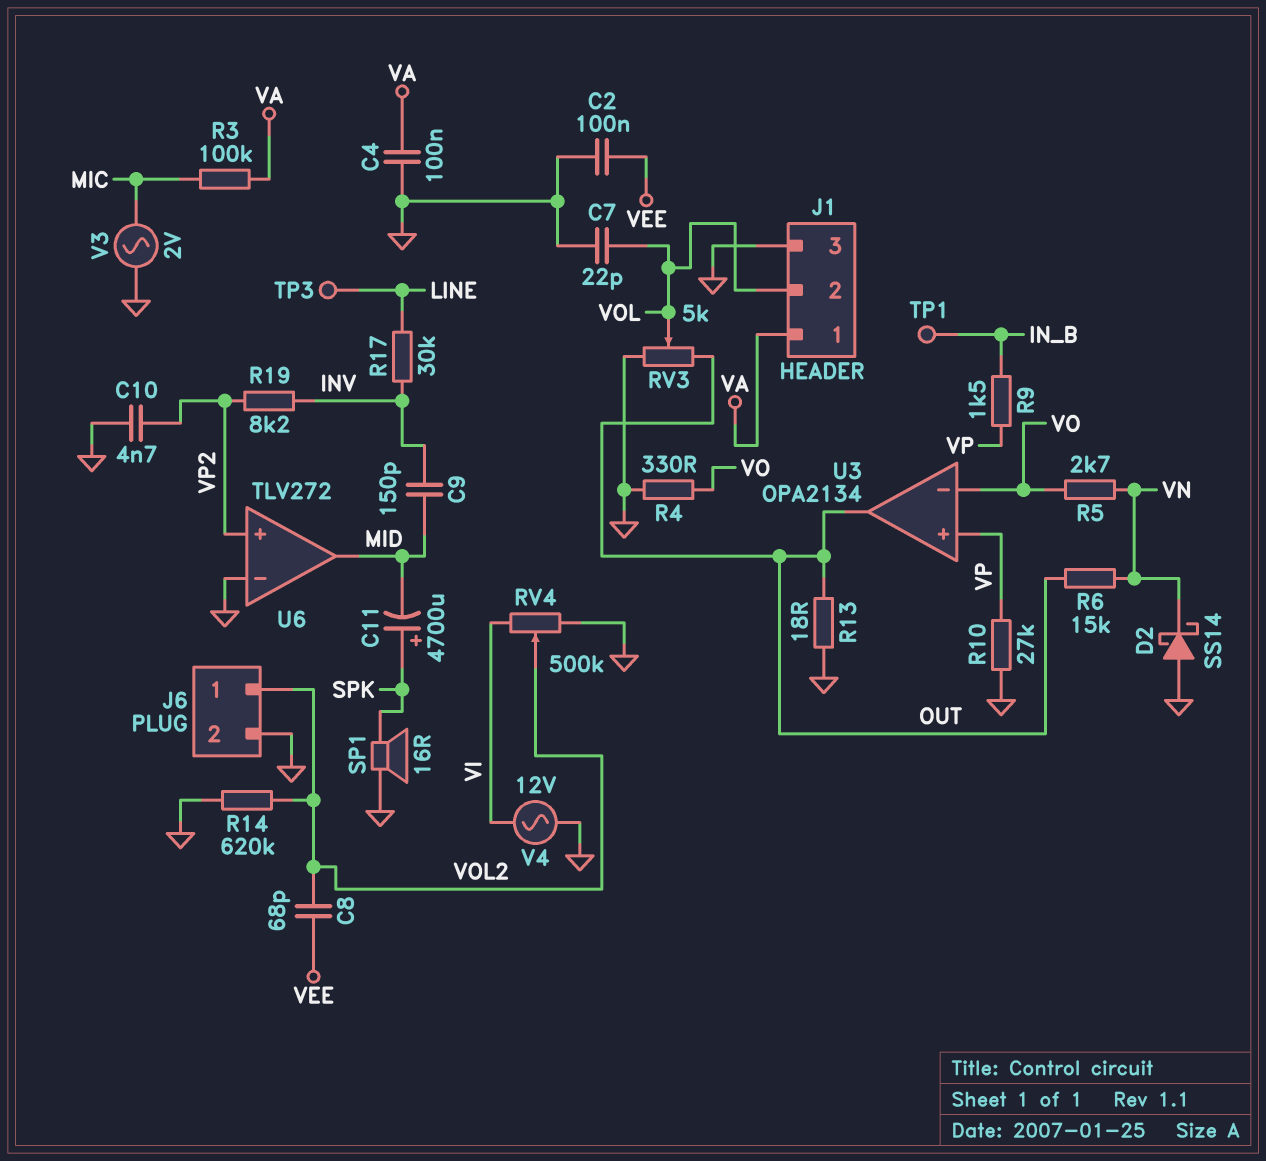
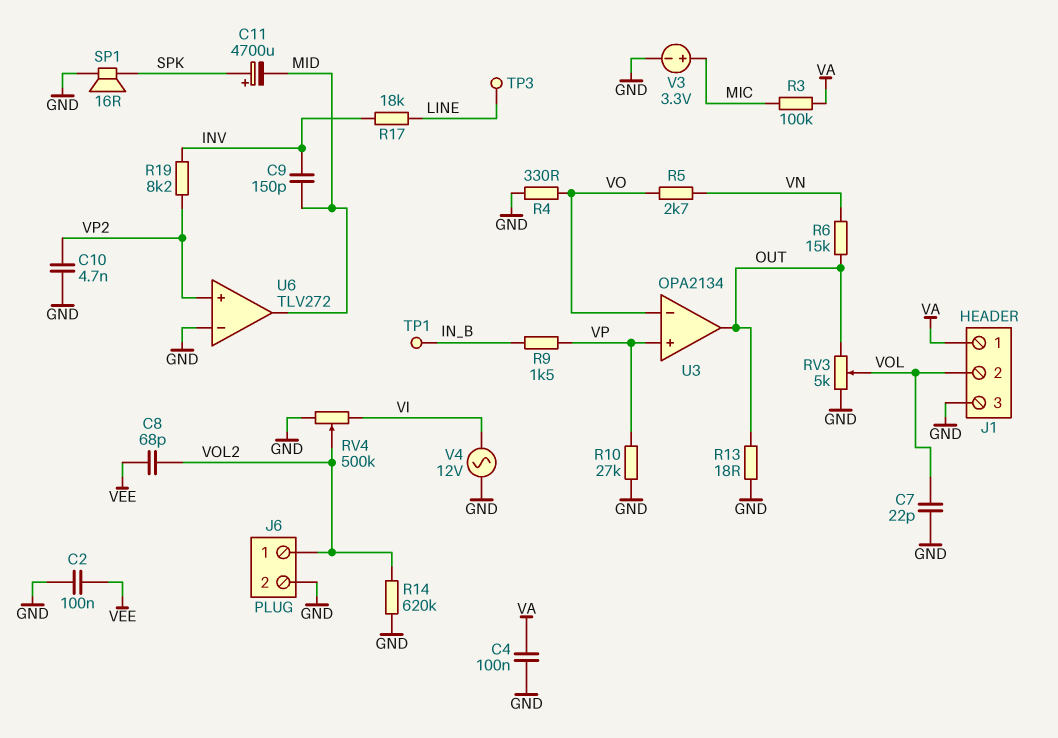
D2: schottky SS14 (A GND, K VN) -> none
R17: 30k (INV, LINE) -> 18k (INV, LINE)
V3: AC 2V (GND, MIC) -> 3.3V (plus MIC, minus GND)

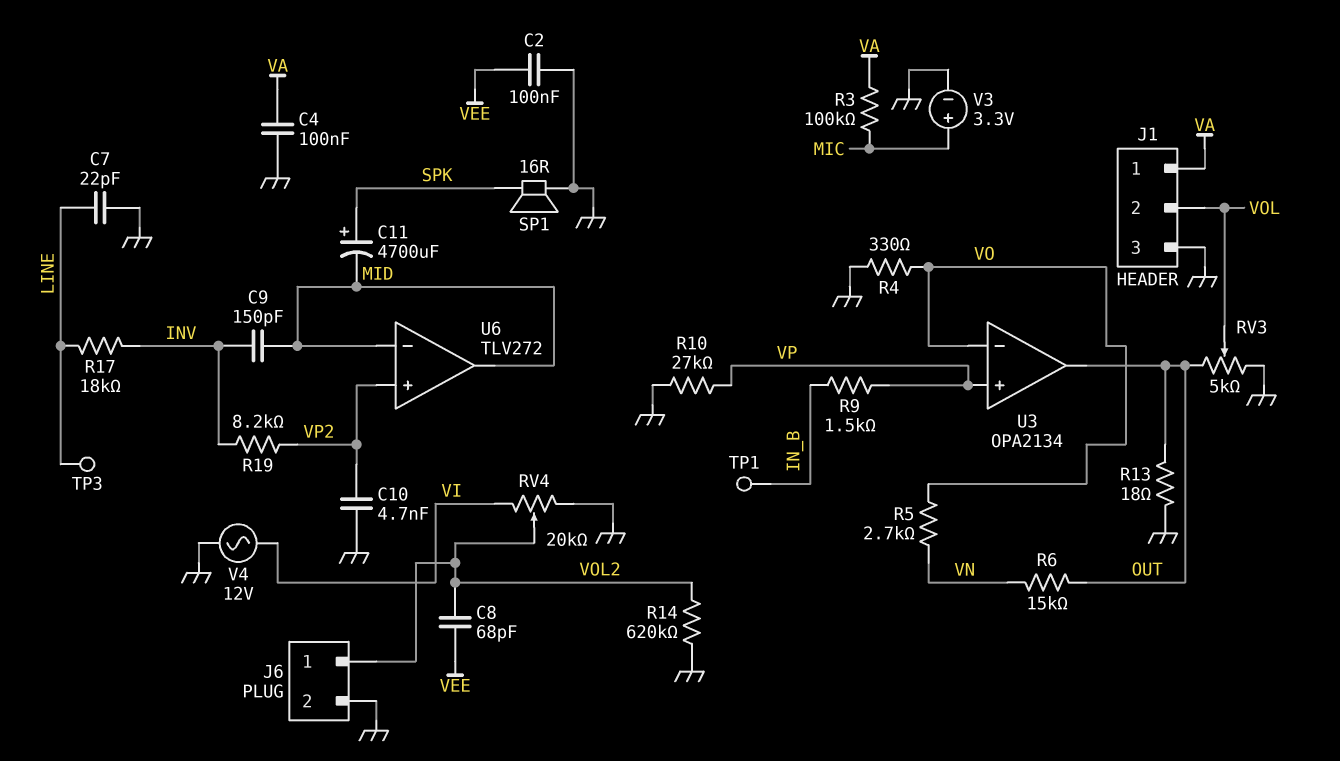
C7: 22pF (GND, VOL) -> 22pF (GND, LINE)
RV4: 500k (GND, VI, wiper VOL2) -> 20k (GND, VI, wiper VOL2)
U6 pin in-: GND -> MID

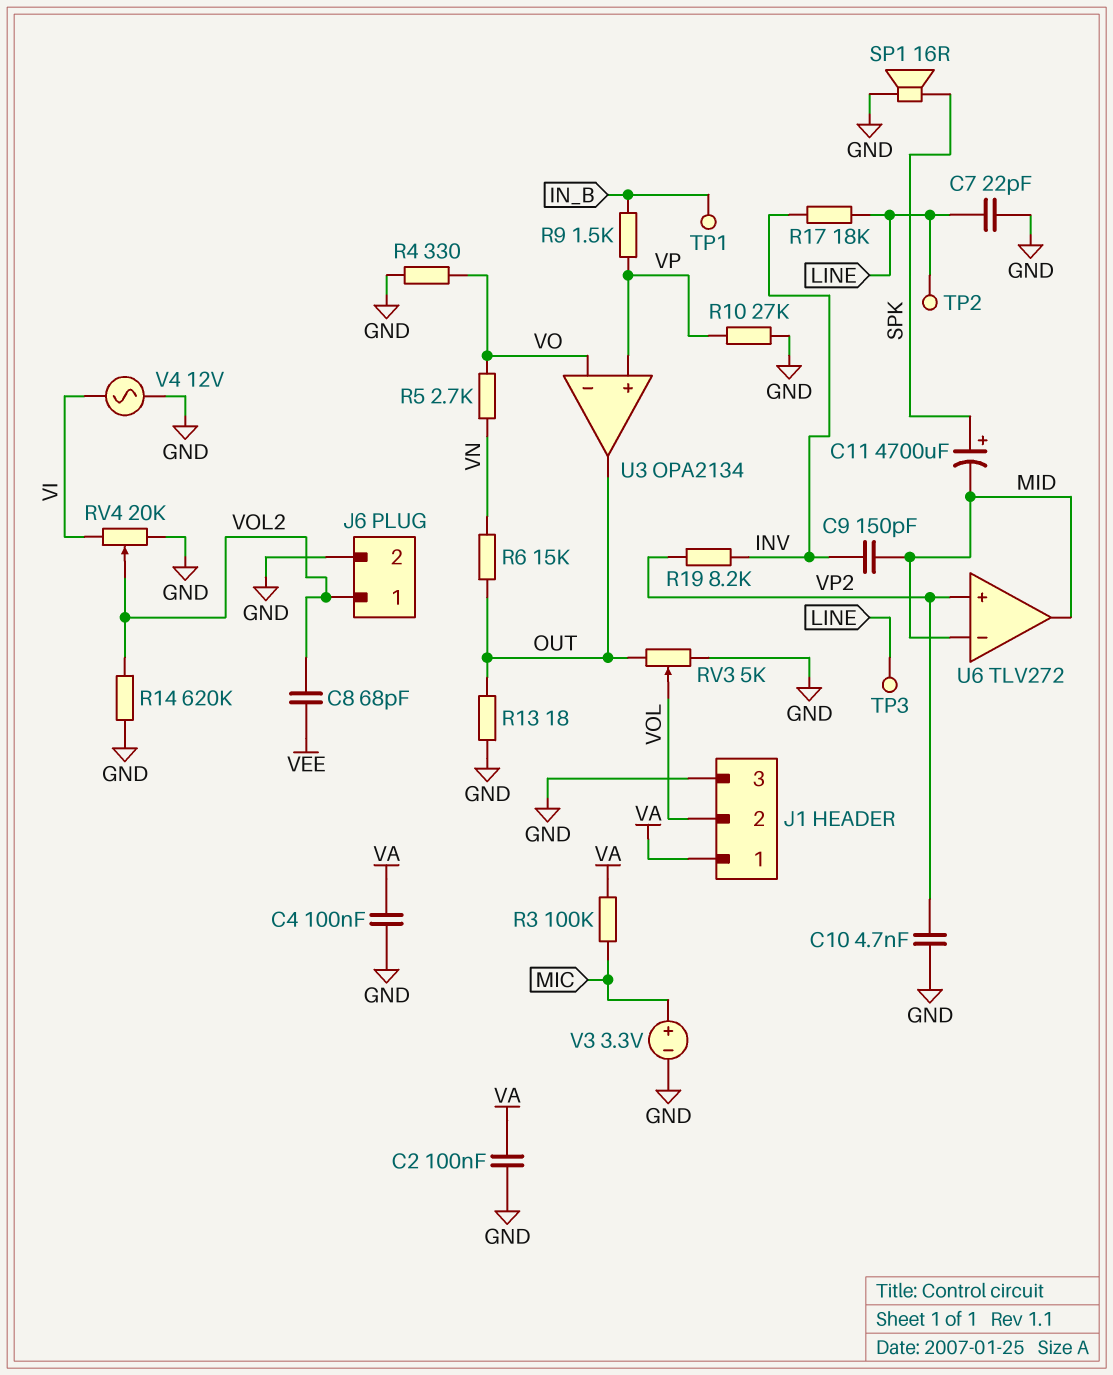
C2: 100nF (GND, VEE) -> 100nF (GND, VA)
TP2: none -> test point (LINE)

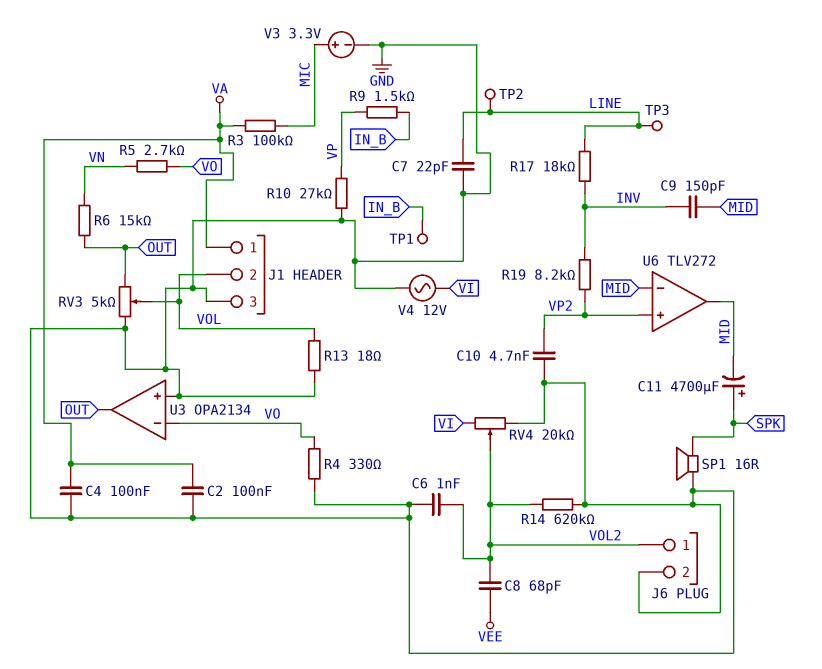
C6: none -> 1nF (GND, VOL2)
R13: 18 (GND, OUT) -> 18 (GND, VOL)
U3 pin in+: VP -> GND

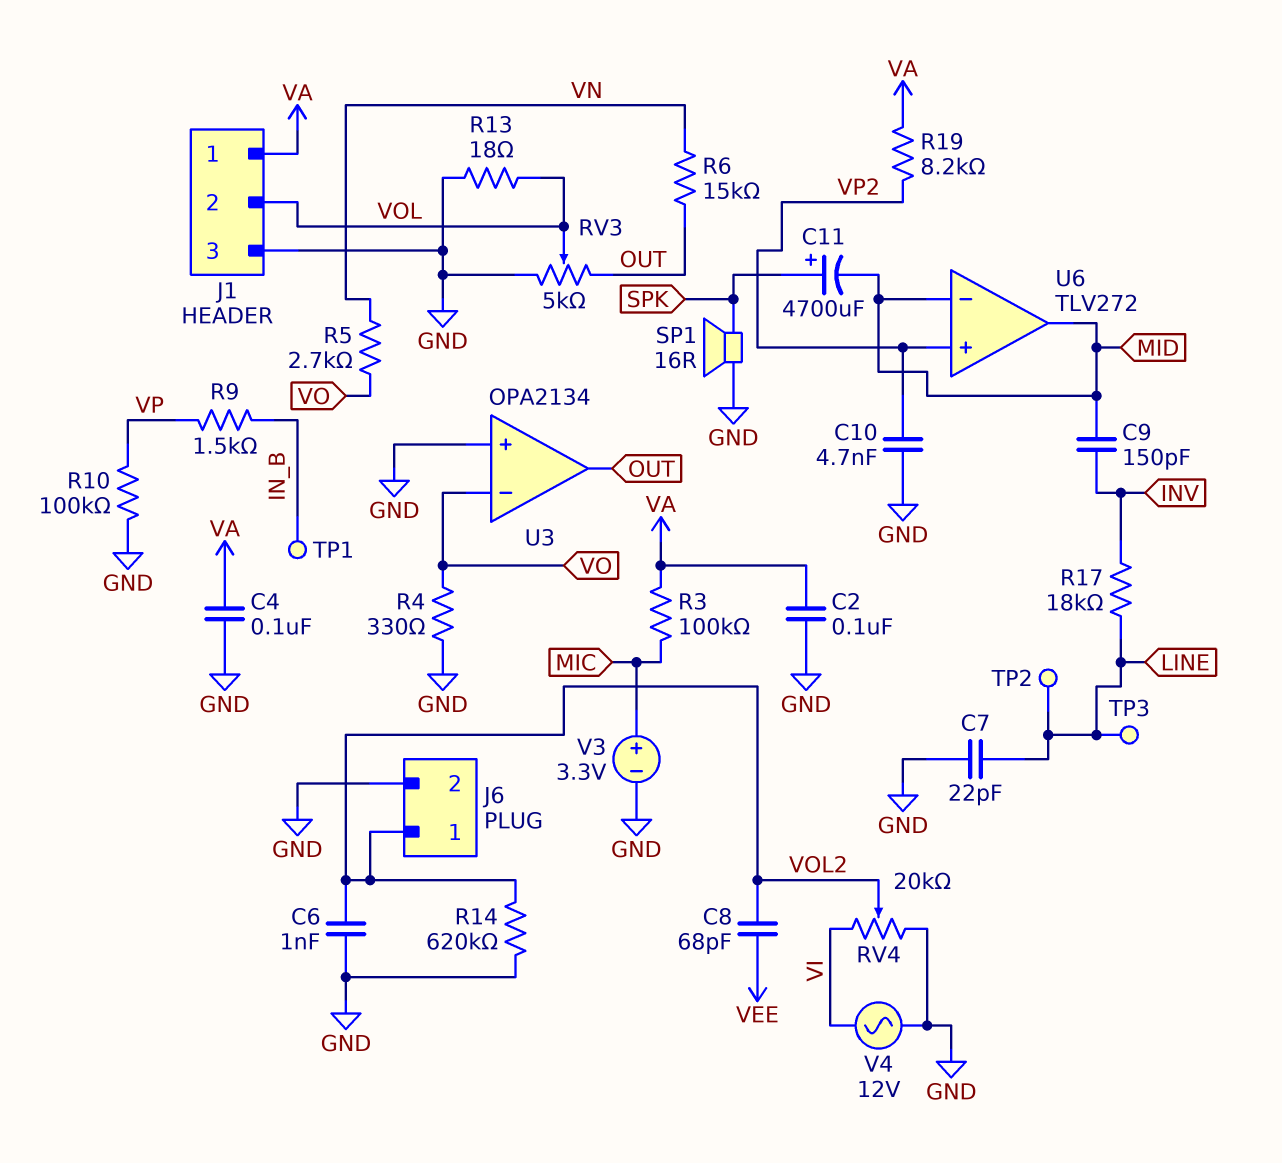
R10: 27k (GND, VP) -> 100k (GND, VP)
R19: 8.2k (INV, VP2) -> 8.2k (VA, VP2)

